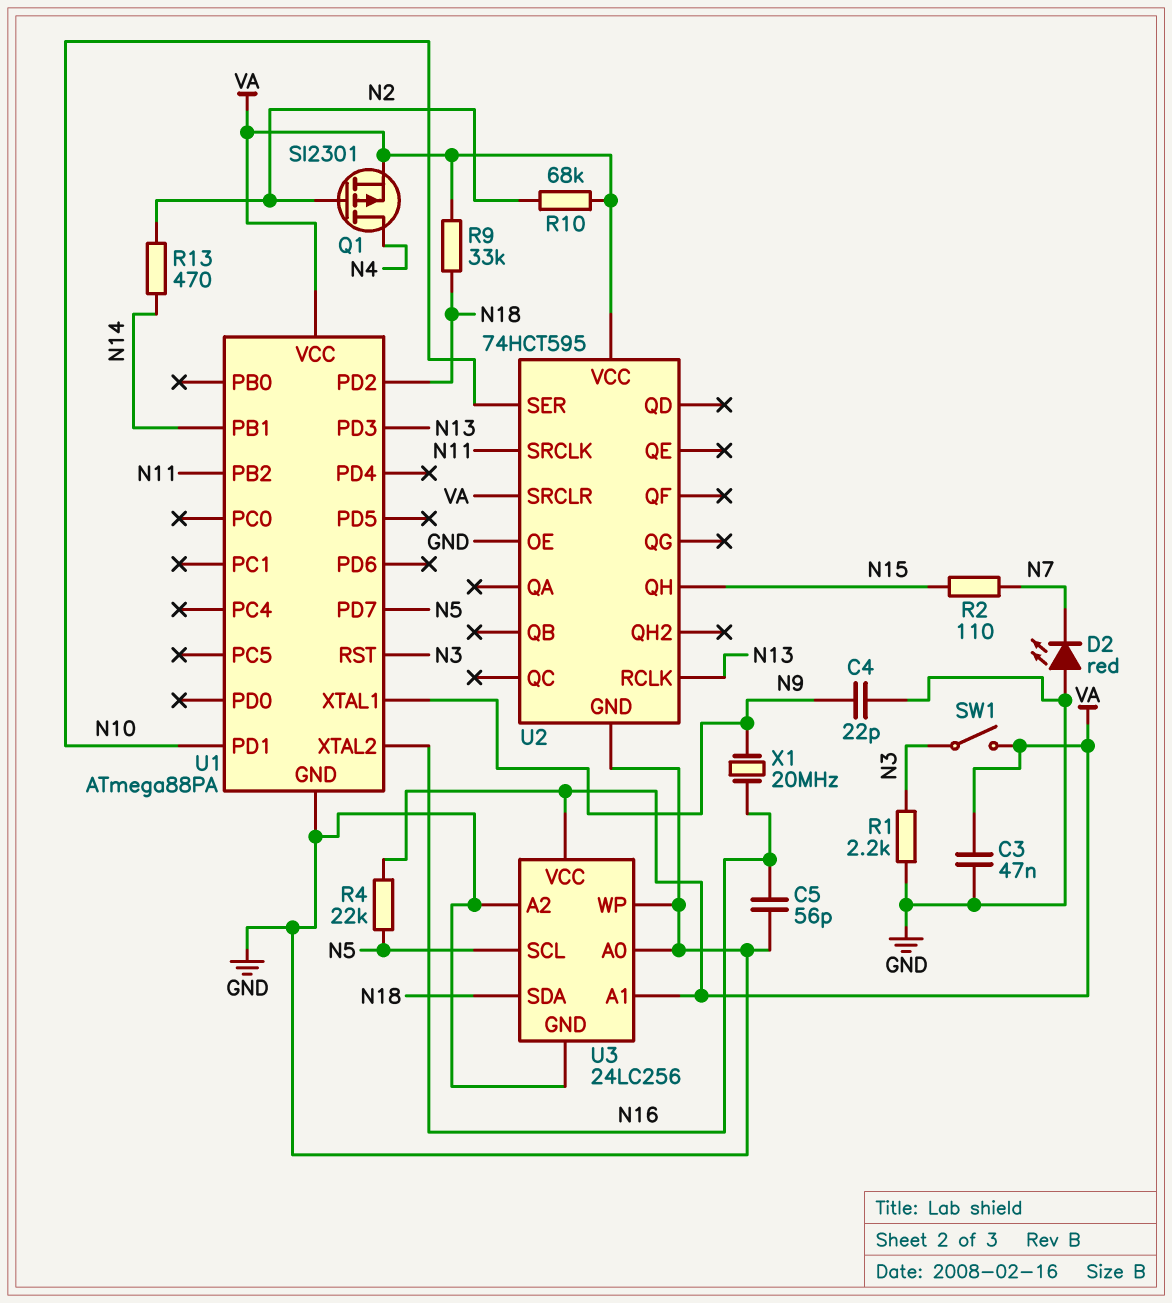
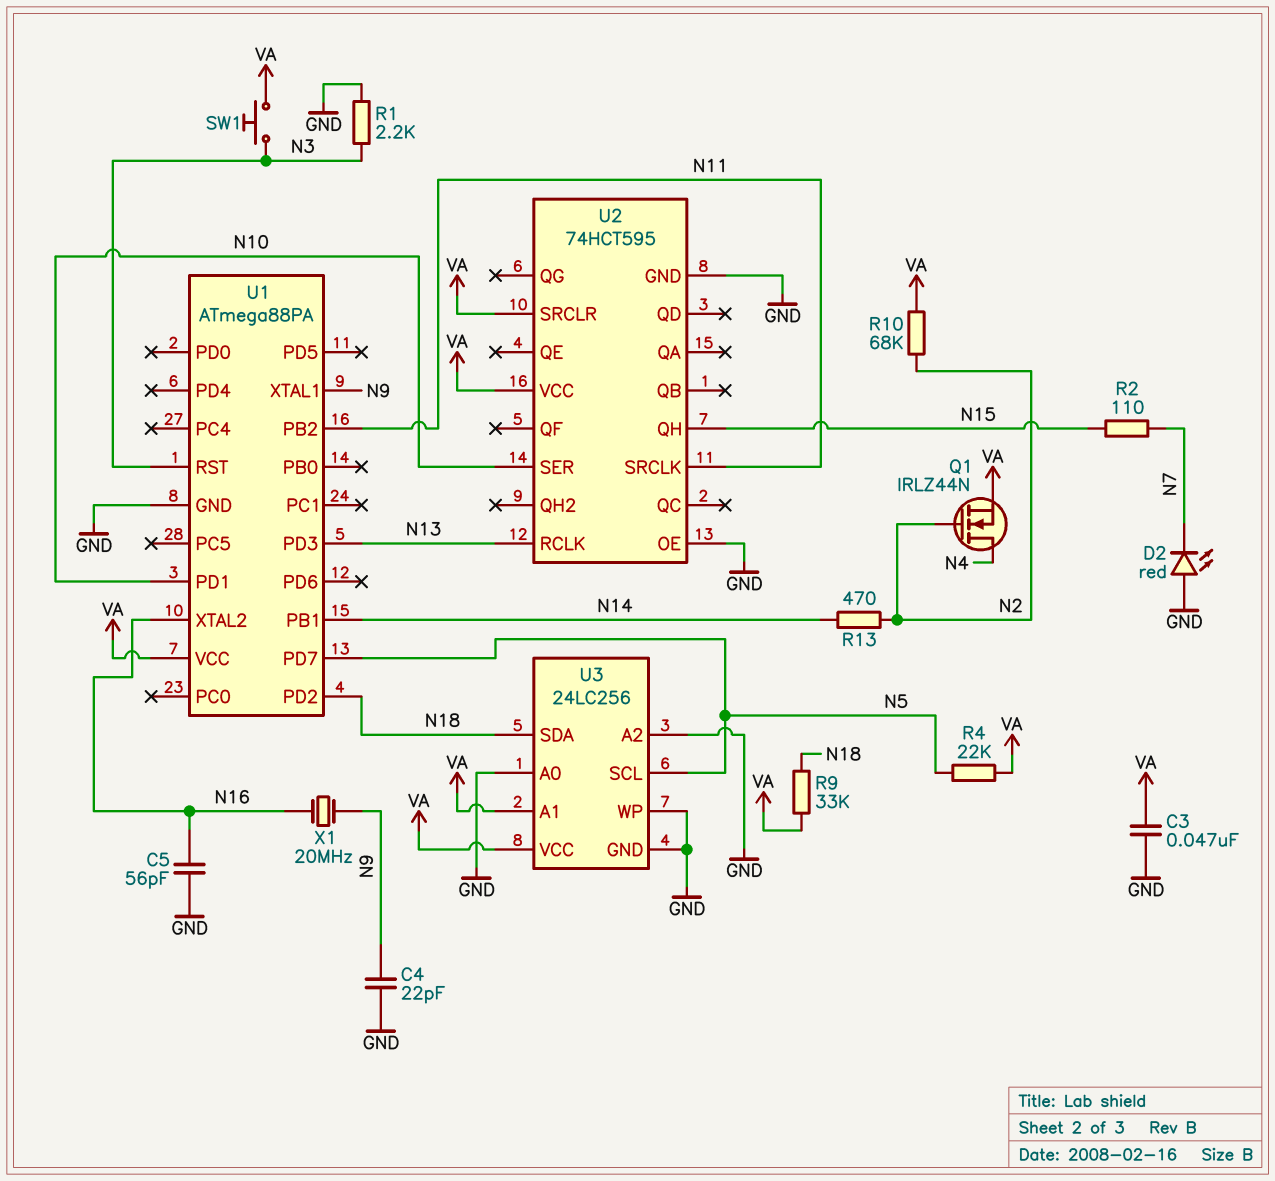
Q1: PMOS SI2301 (G N2, D N4, S VA) -> NMOS IRLZ44N (G N2, D N4, S VA)
SW1: switch (N3, VA) -> button (N3, VA)

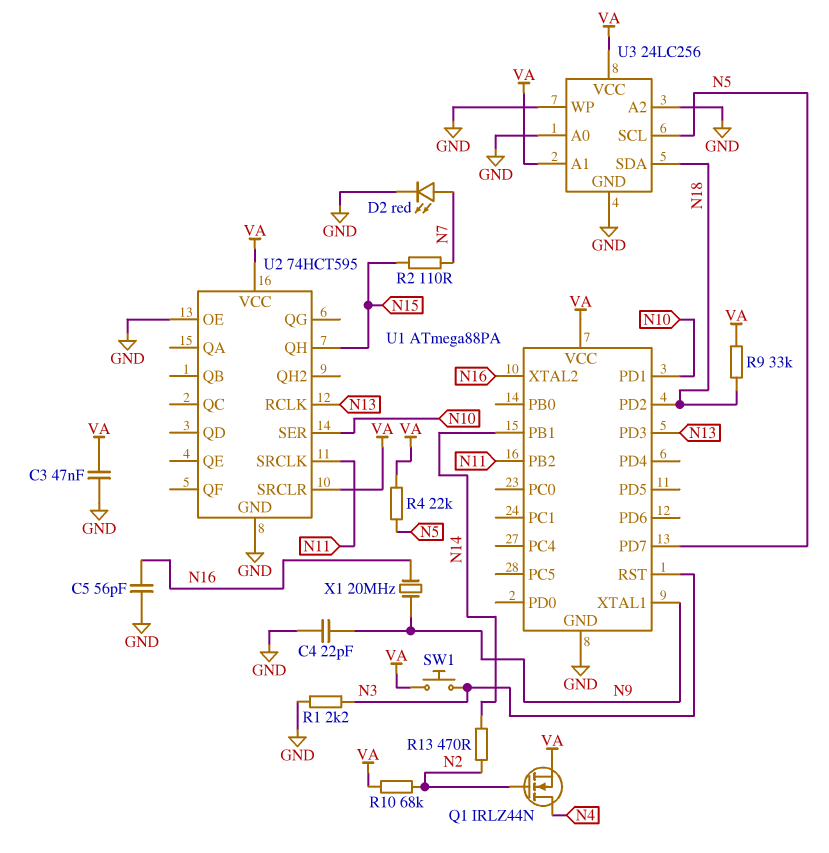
D2: LED red (A GND, K N7) -> LED red (A N7, K GND)

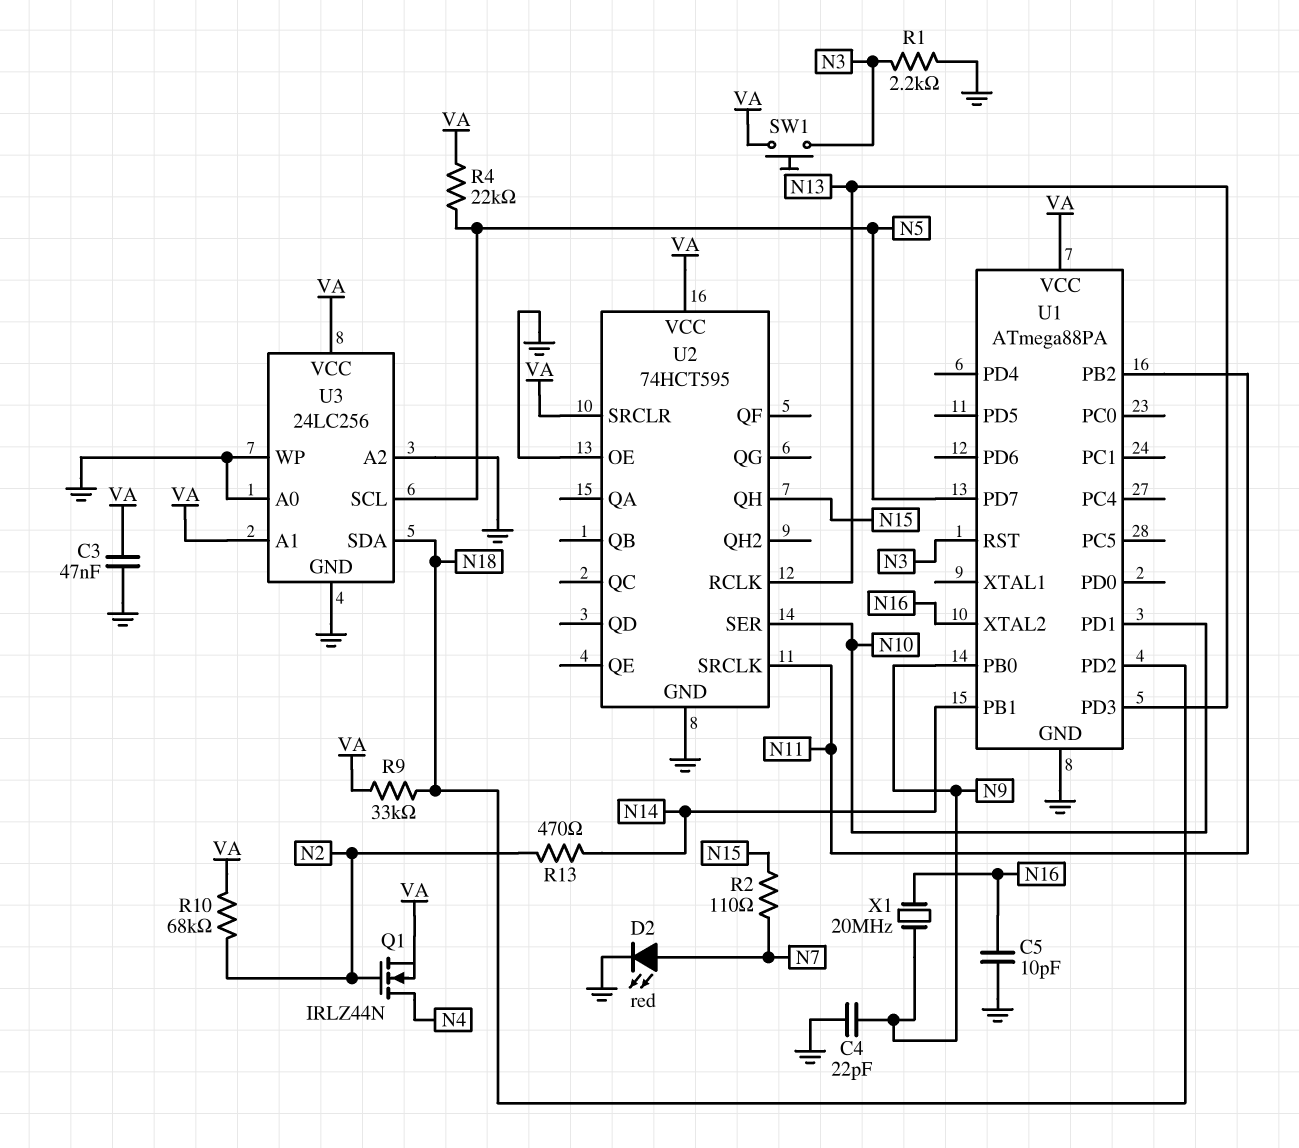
C5: 56pF (GND, N16) -> 10pF (GND, N16)
U1 pin PB0: none -> N9
U1 pin XTAL1: N9 -> none

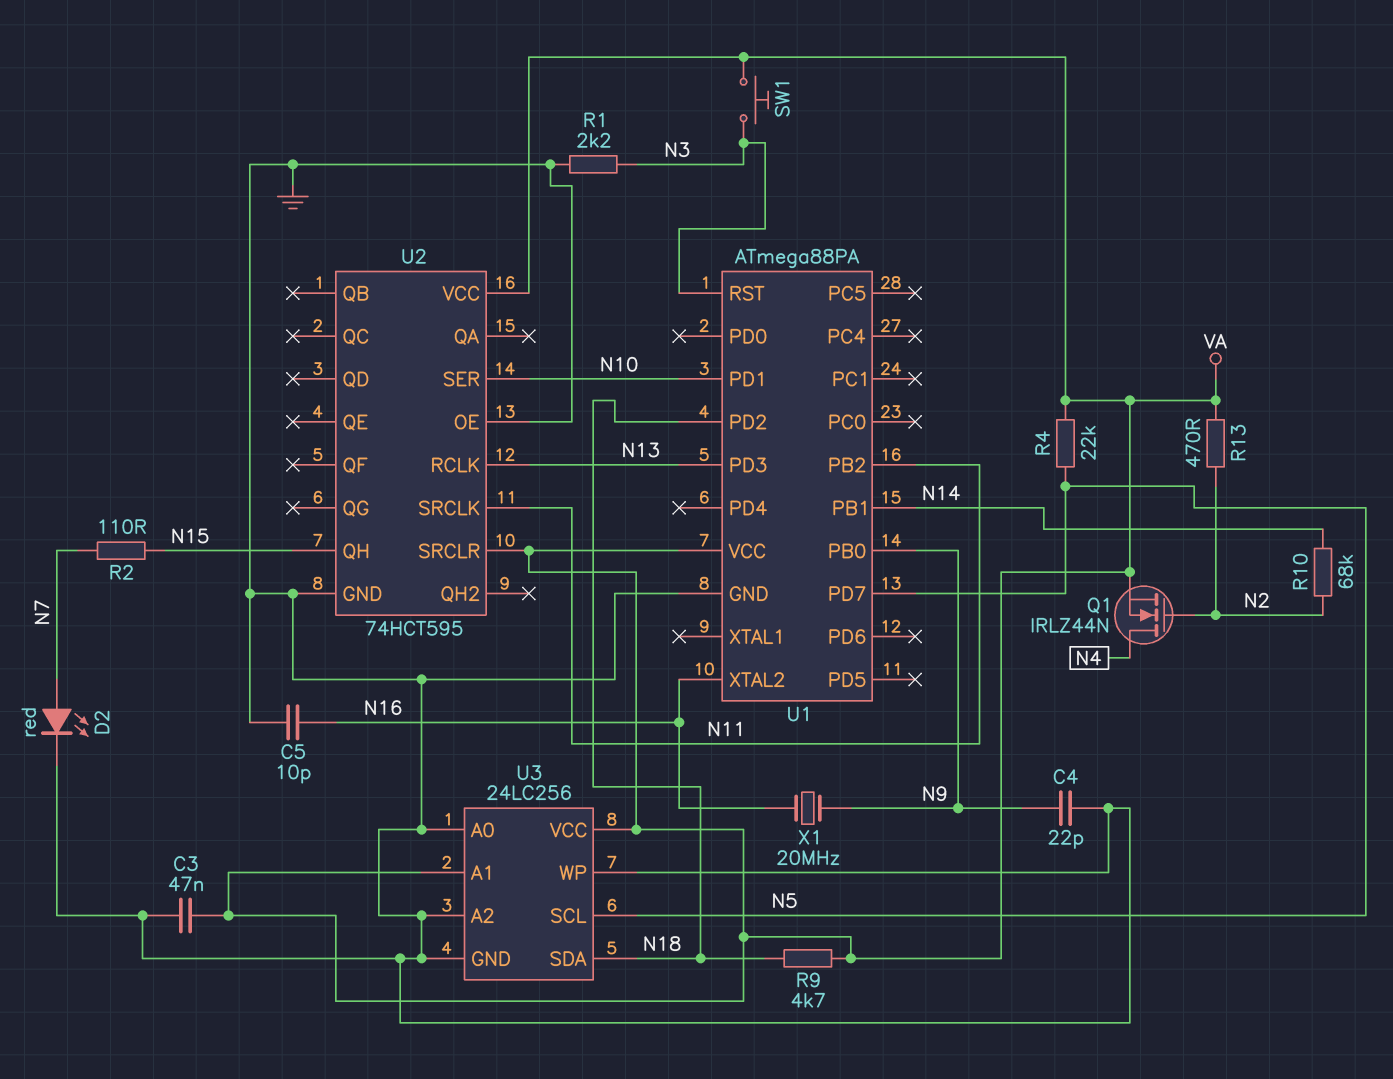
R9: 33k (N18, VA) -> 4.7k (N18, VA)
R10: 68k (N2, VA) -> 68k (N2, N14)
R13: 470 (N2, N14) -> 470 (N2, VA)

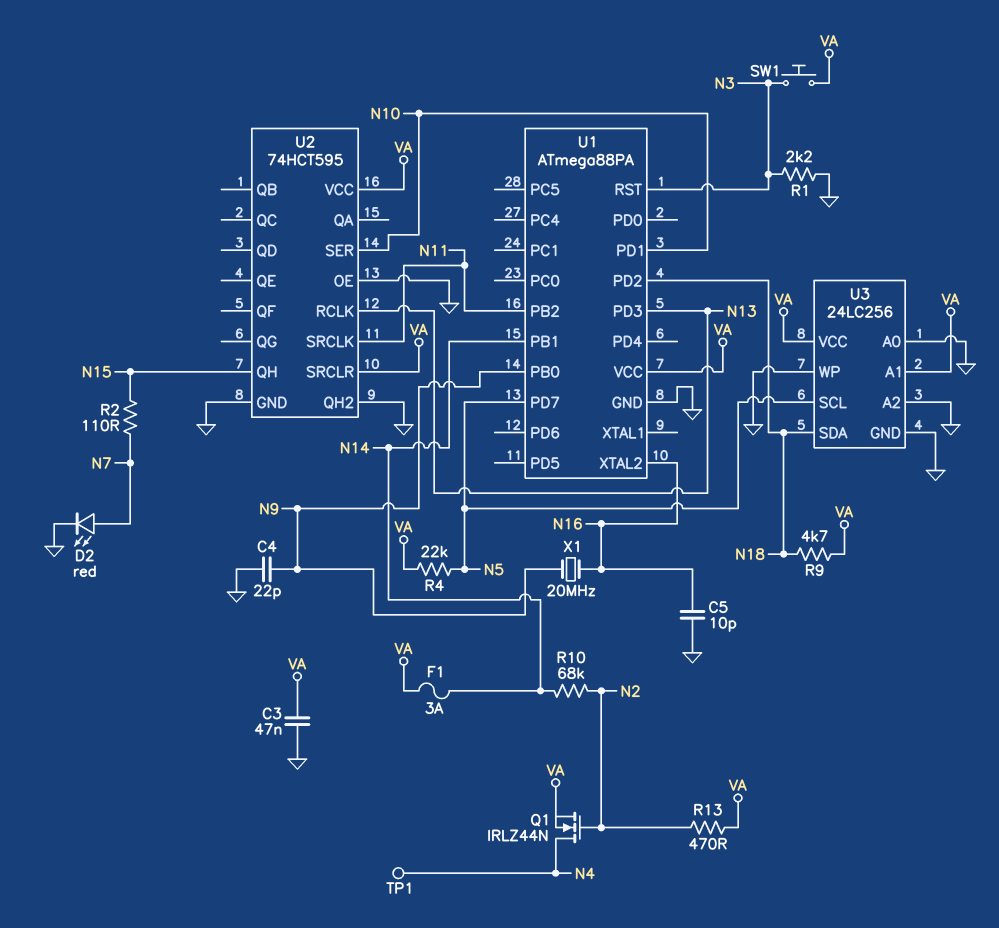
F1: none -> 3A (N14, VA)
TP1: none -> test point (N4)
U2 pin QH2: none -> GND

